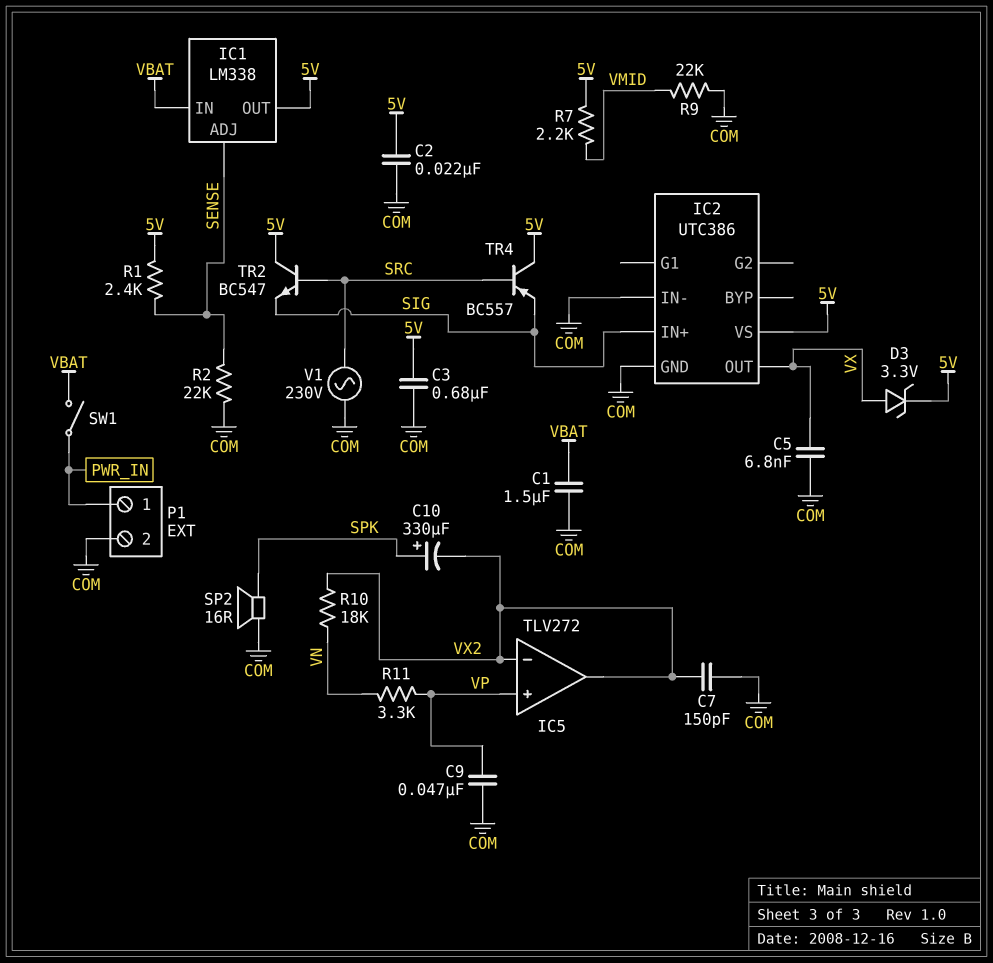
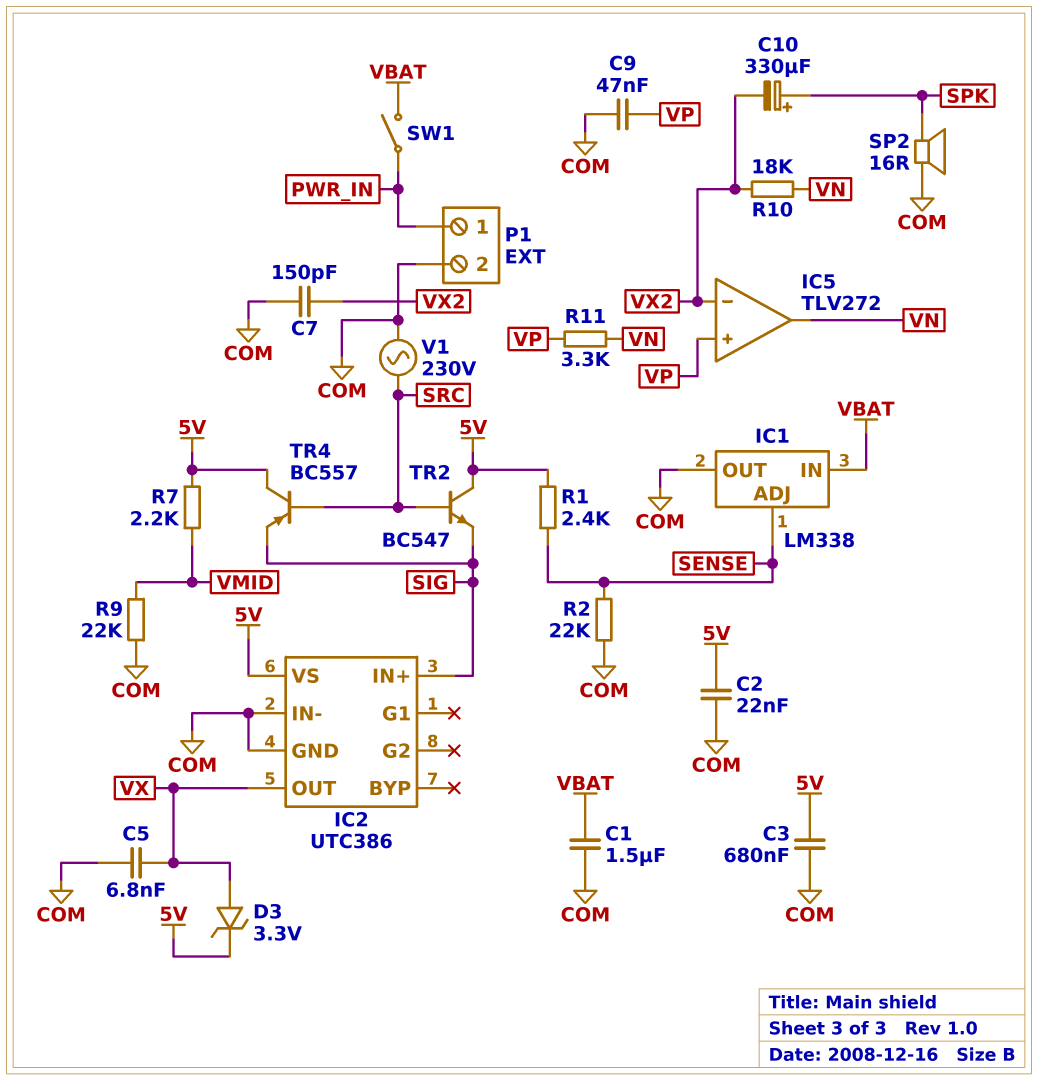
IC1 pin OUT: 5V -> COM
IC5 pin out: VX2 -> VN

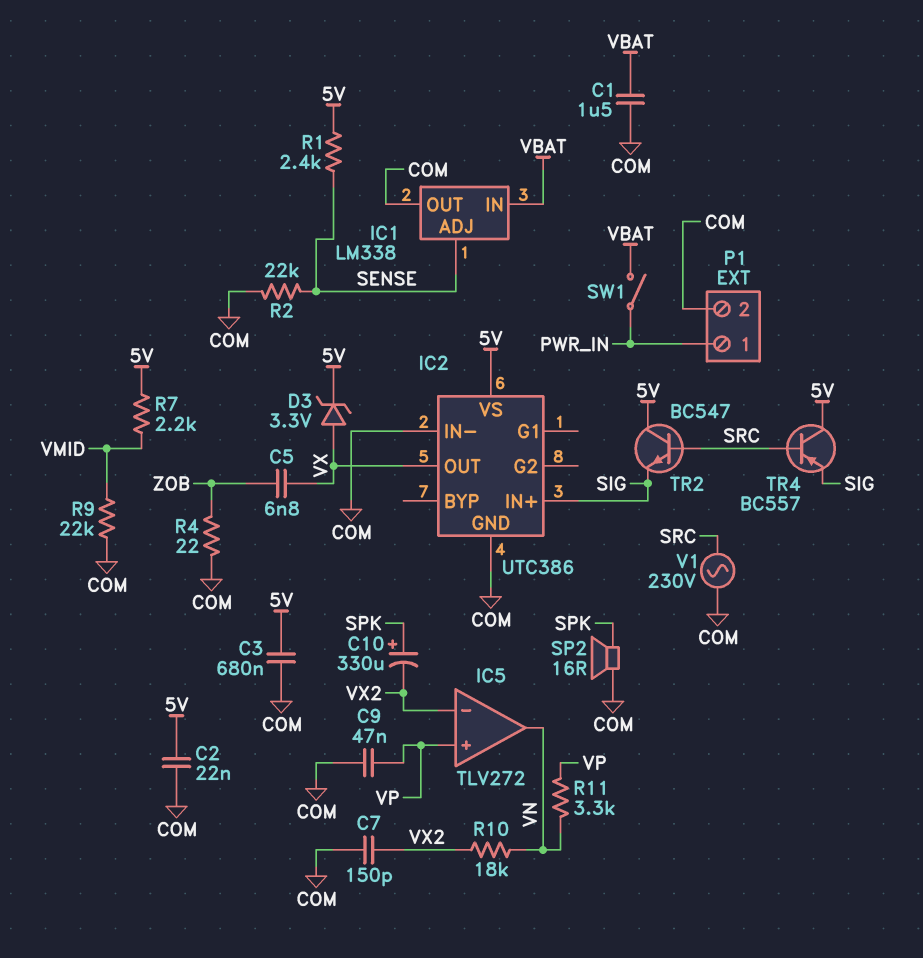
C5: 6.8nF (COM, VX) -> 6.8nF (VX, ZOB)
R4: none -> 22 (COM, ZOB)

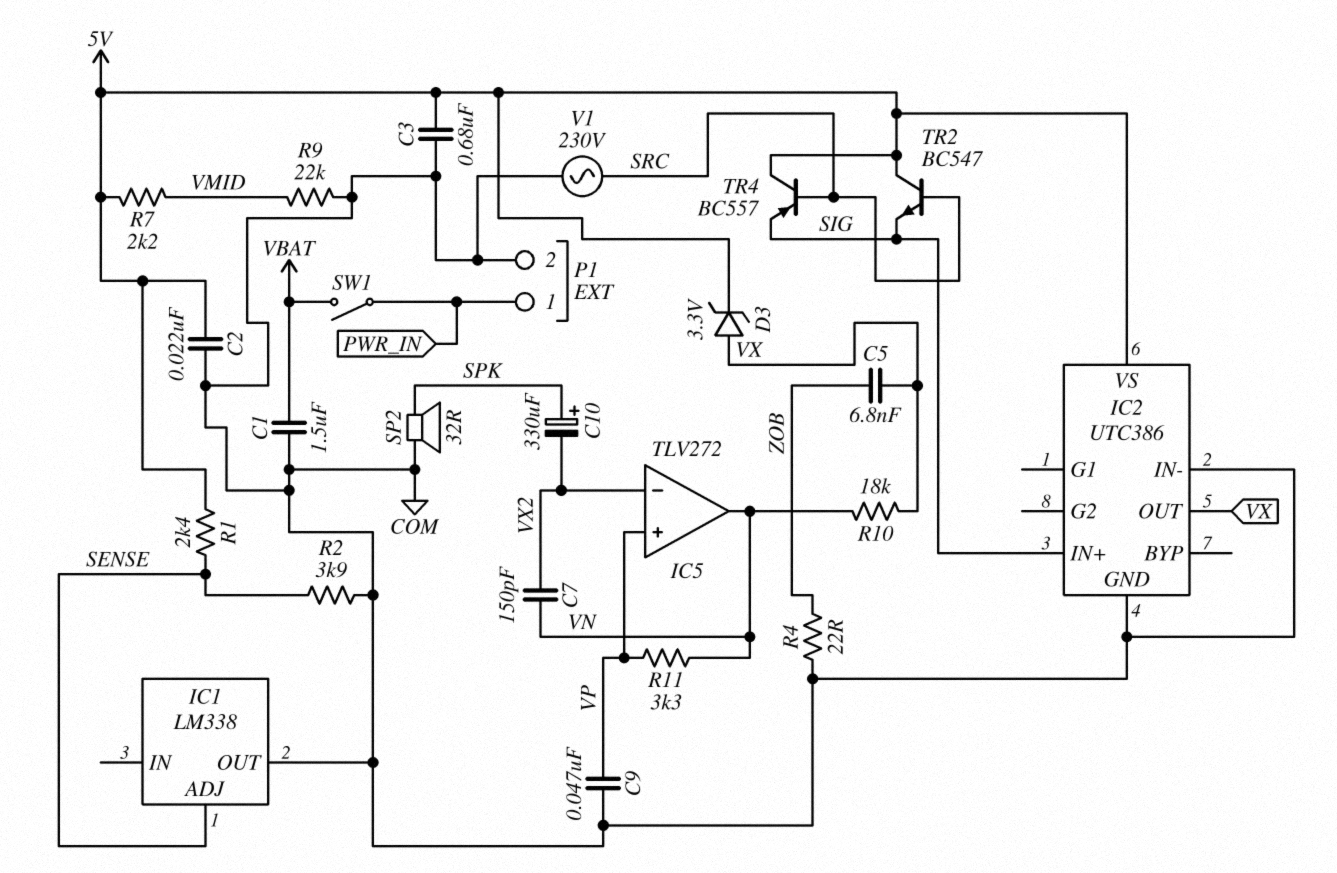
C7: 150pF (COM, VX2) -> 150pF (VN, VX2)
IC1 pin IN: VBAT -> none
R2: 22k (COM, SENSE) -> 3.9k (COM, SENSE)
R10: 18k (VN, VX2) -> 18k (VN, VX)
SP2: speaker 16R (COM, SPK) -> speaker 32R (COM, SPK)

